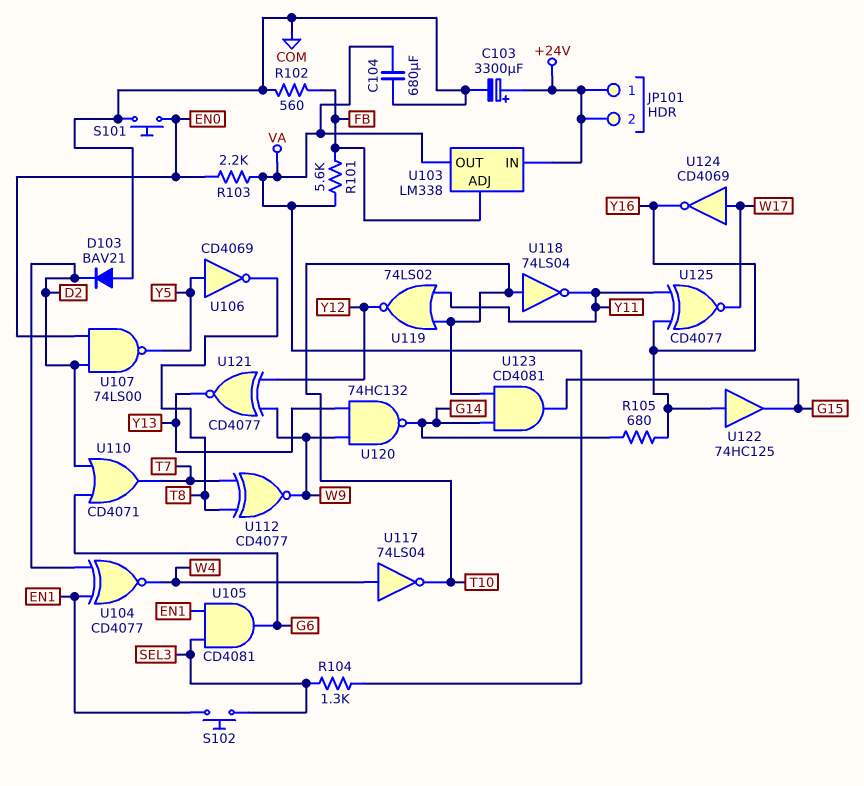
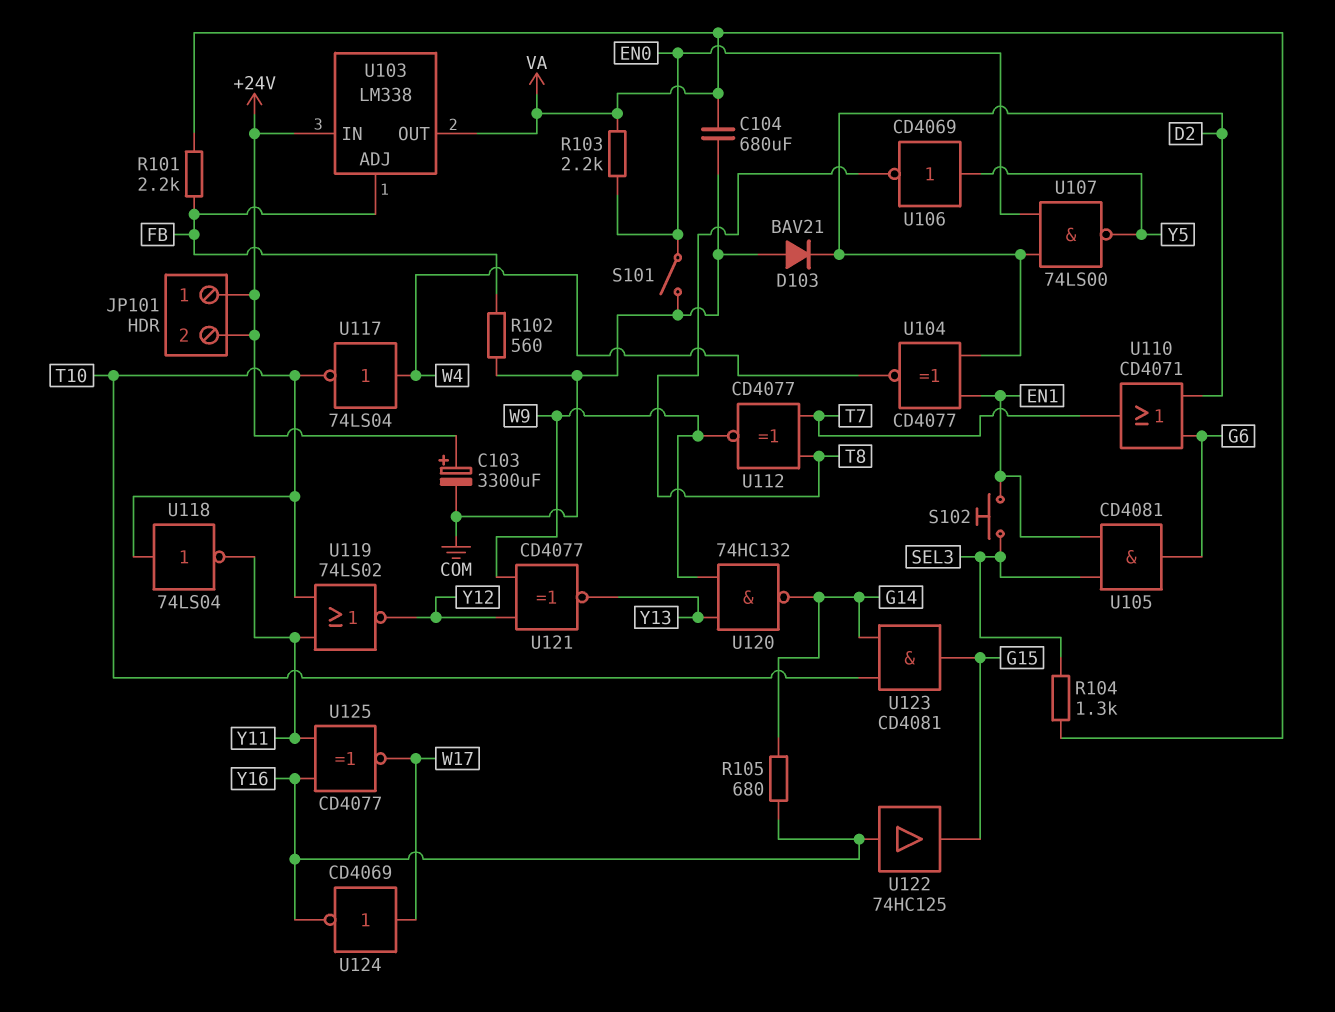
R101: 5.6k (FB, VA) -> 2.2k (FB, VA)
S101: button (COM, EN0) -> switch (COM, EN0)

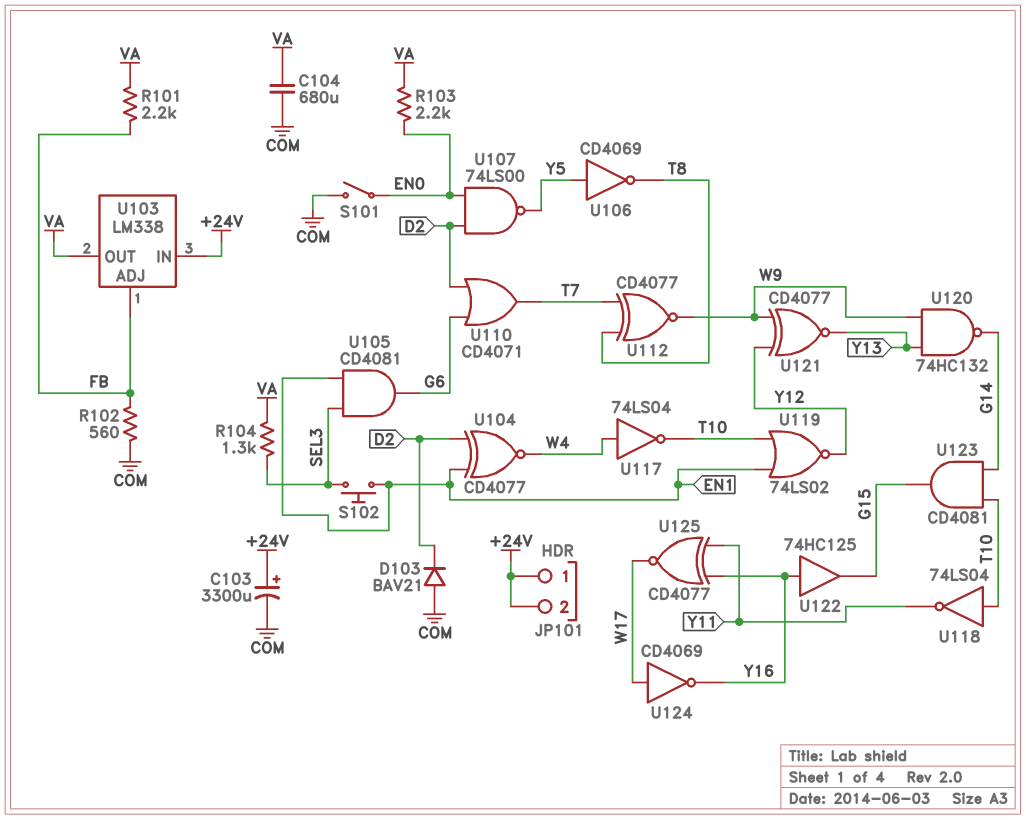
R105: 680 (G14, Y16) -> none
U119: NOR 74LS02 (in T10, in Y11, out Y12) -> NOR 74LS02 (in EN1, in T10, out Y12)

